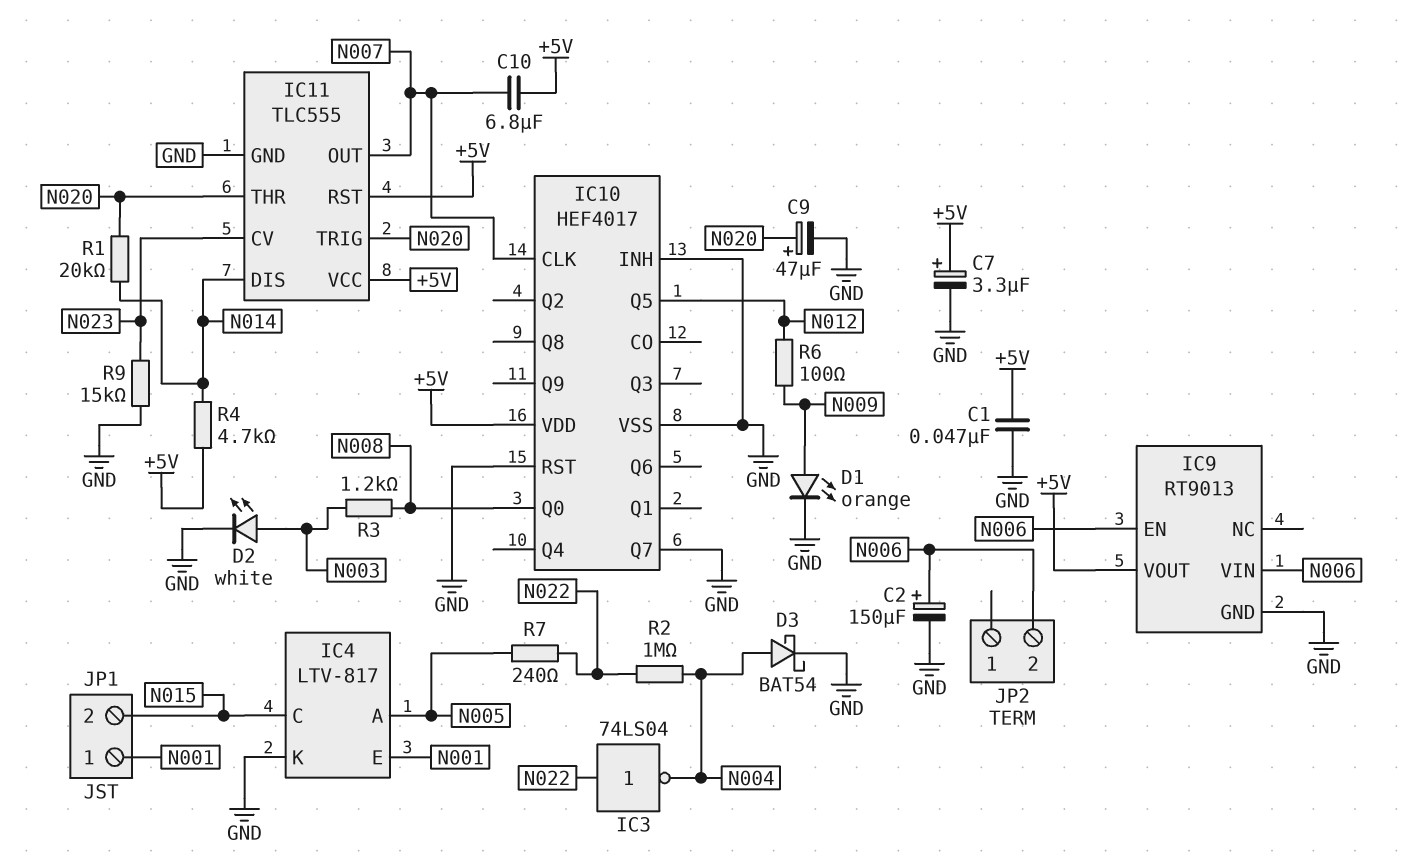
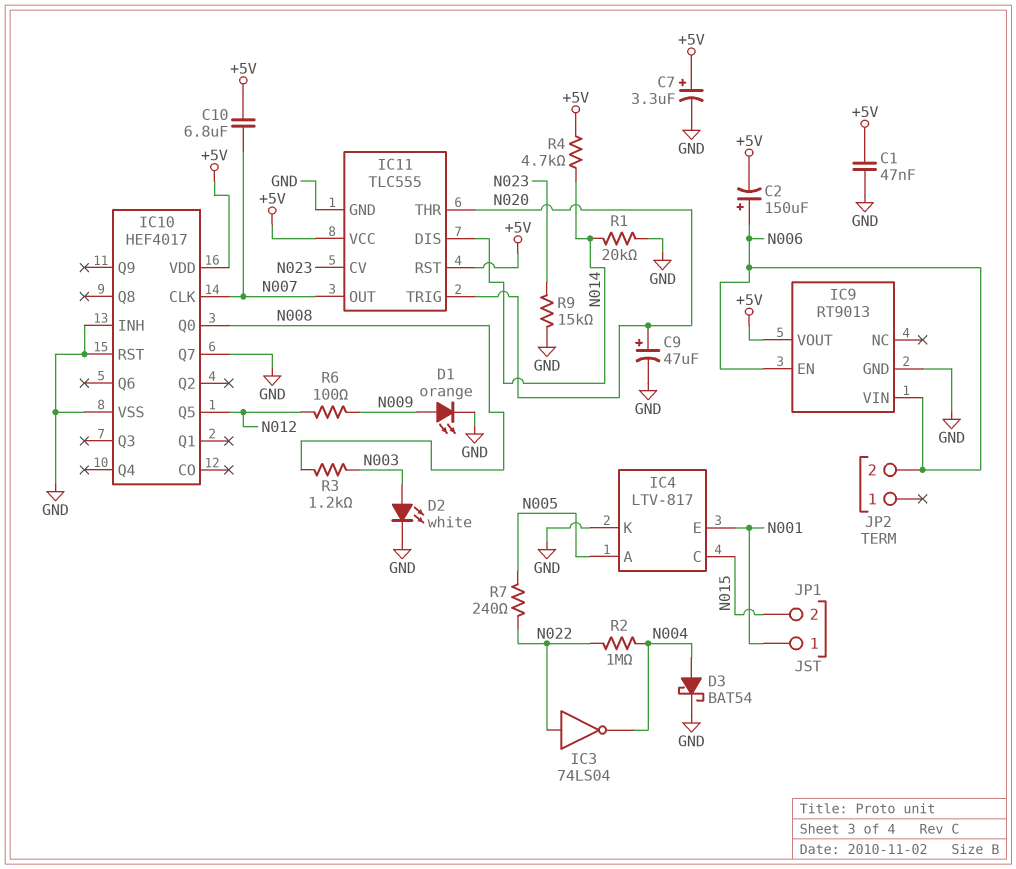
C2: 150uF (plus N006, minus GND) -> 150uF (plus N006, minus +5V)
R1: 20k (N014, N020) -> 20k (GND, N014)

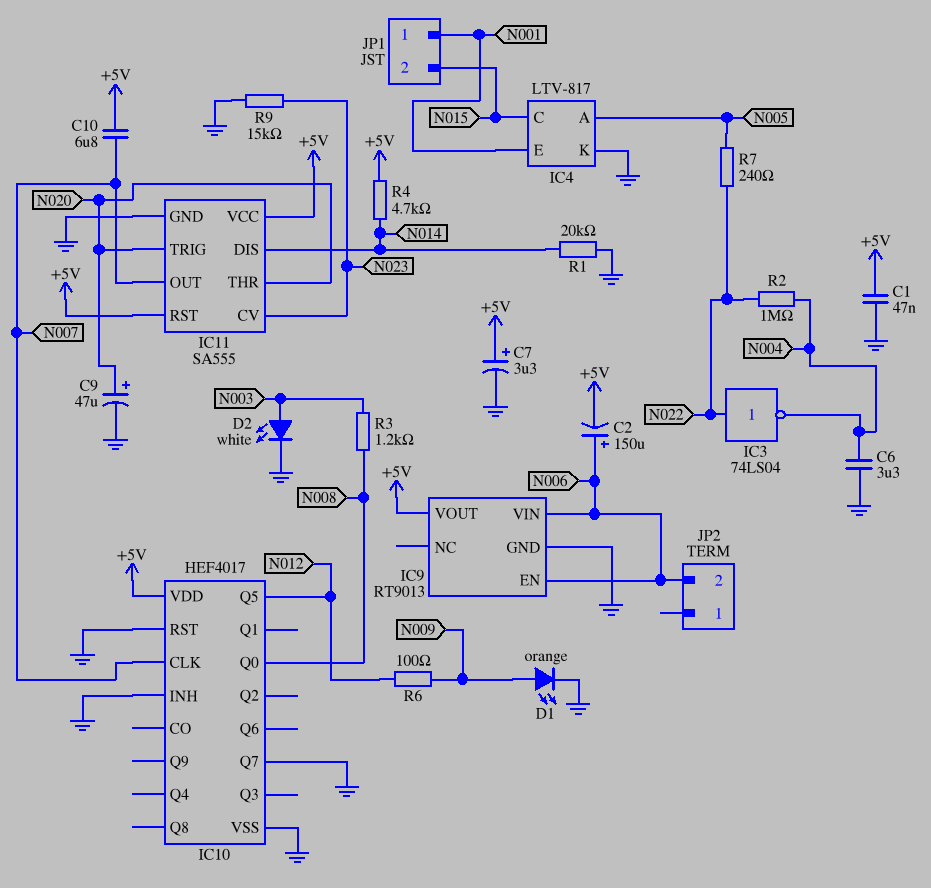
C6: none -> 3.3uF (GND, N004)
D3: schottky BAT54 (A N004, K GND) -> none
IC11: TLC555 -> SA555

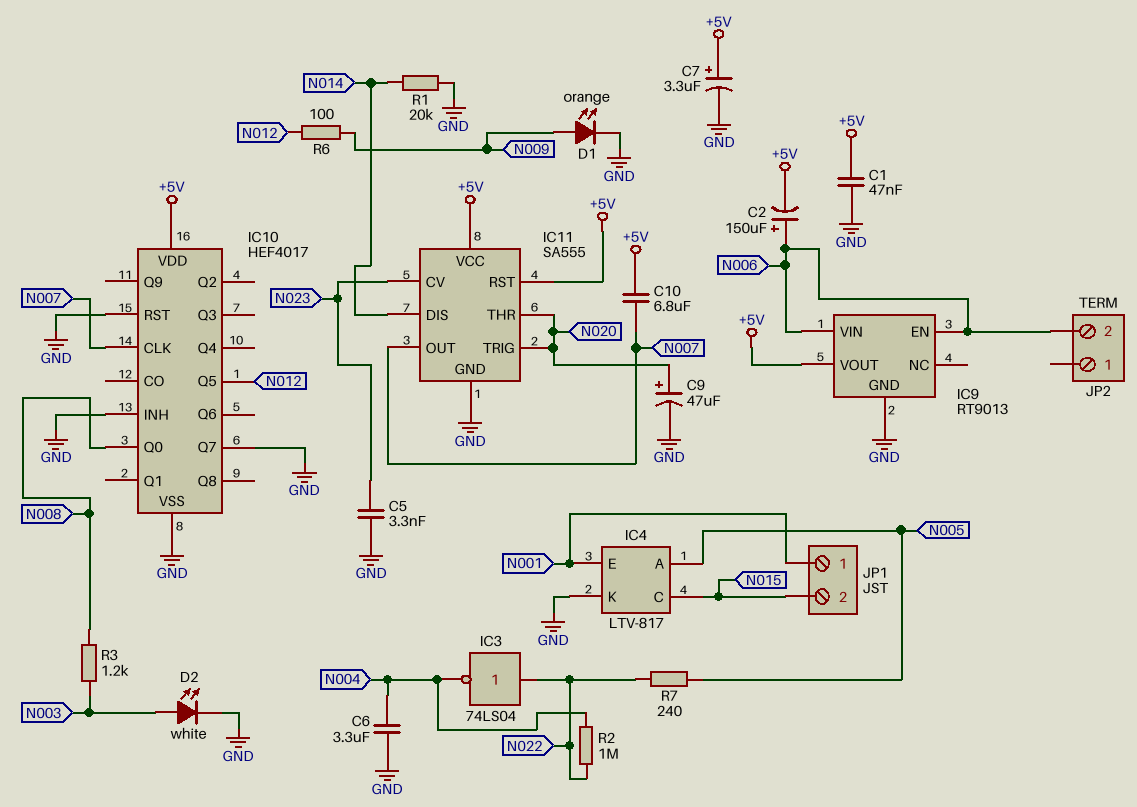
C5: none -> 3.3nF (GND, N023)
R4: 4.7k (+5V, N014) -> none
R9: 15k (GND, N023) -> none

